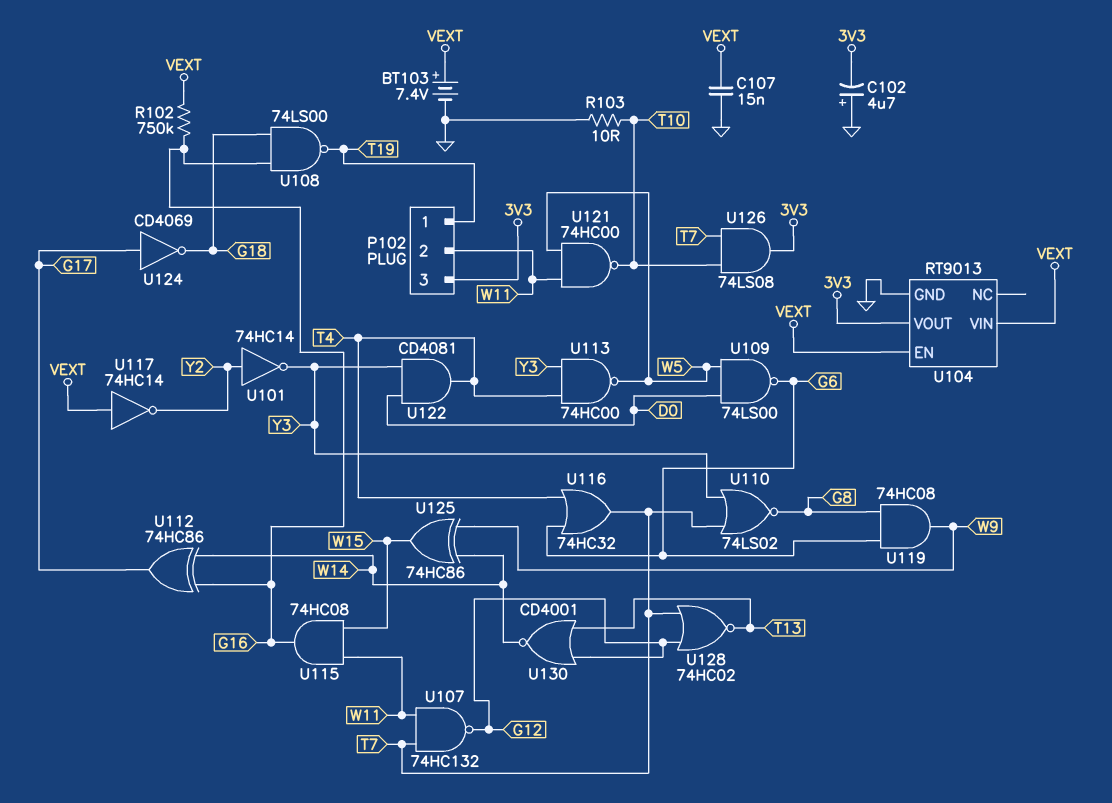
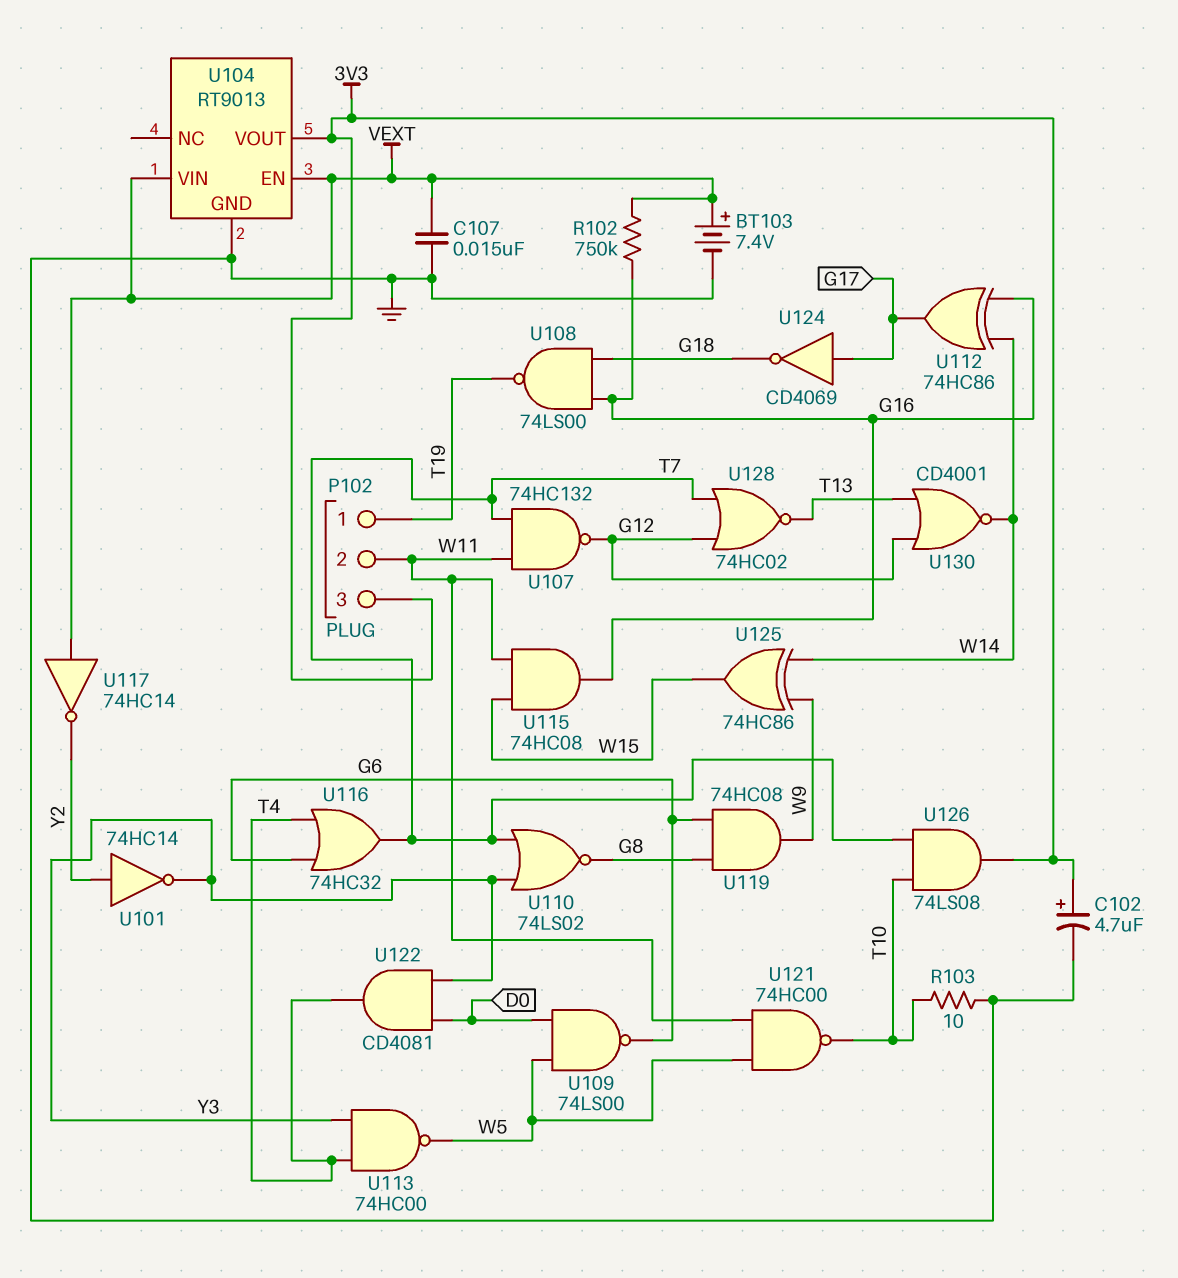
C102: 4.7uF (plus GND, minus 3V3) -> 4.7uF (plus 3V3, minus GND)

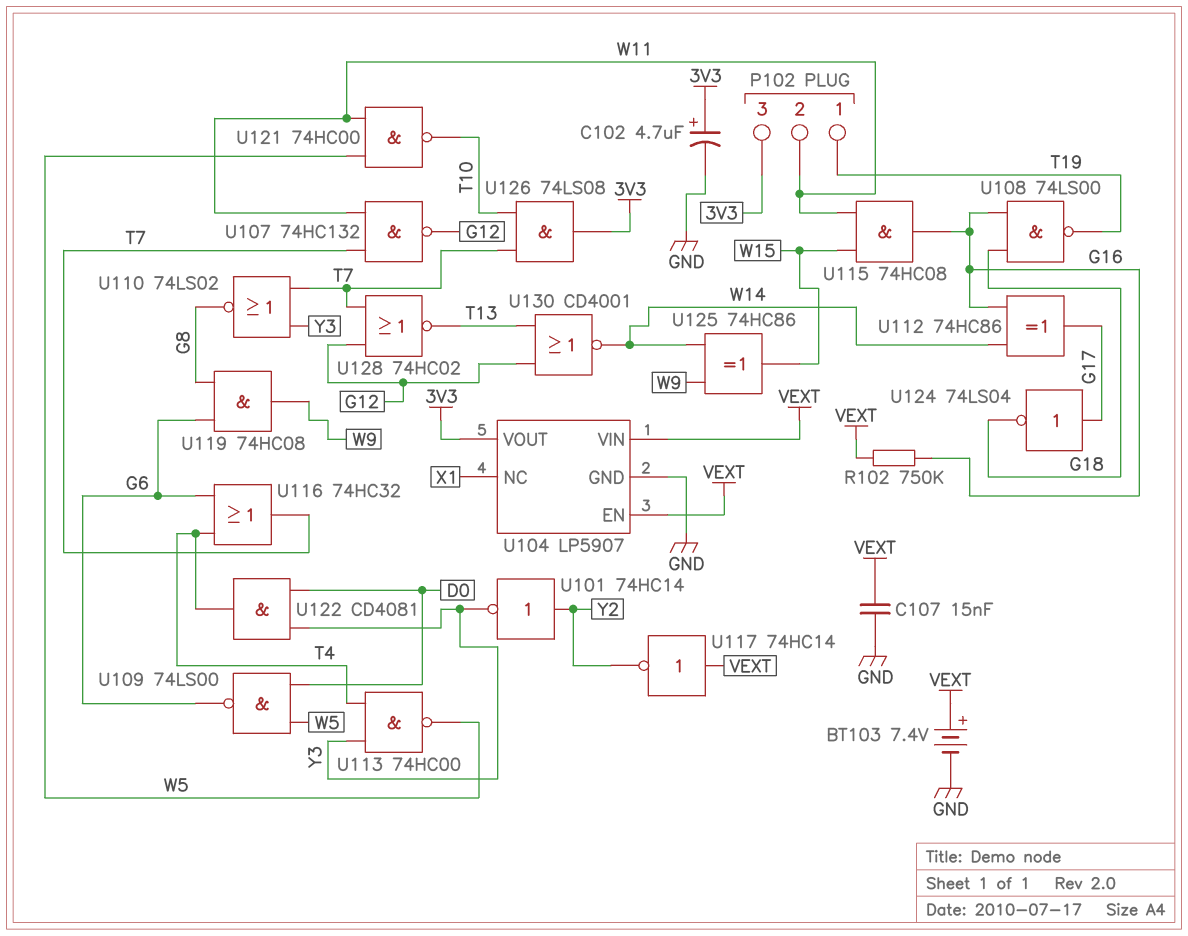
R103: 10 (GND, T10) -> none
U104: RT9013 -> LP5907
U104 pin NC: none -> X1
U124: NOT CD4069 (in G17, out G18) -> NOT 74LS04 (in G17, out G18)

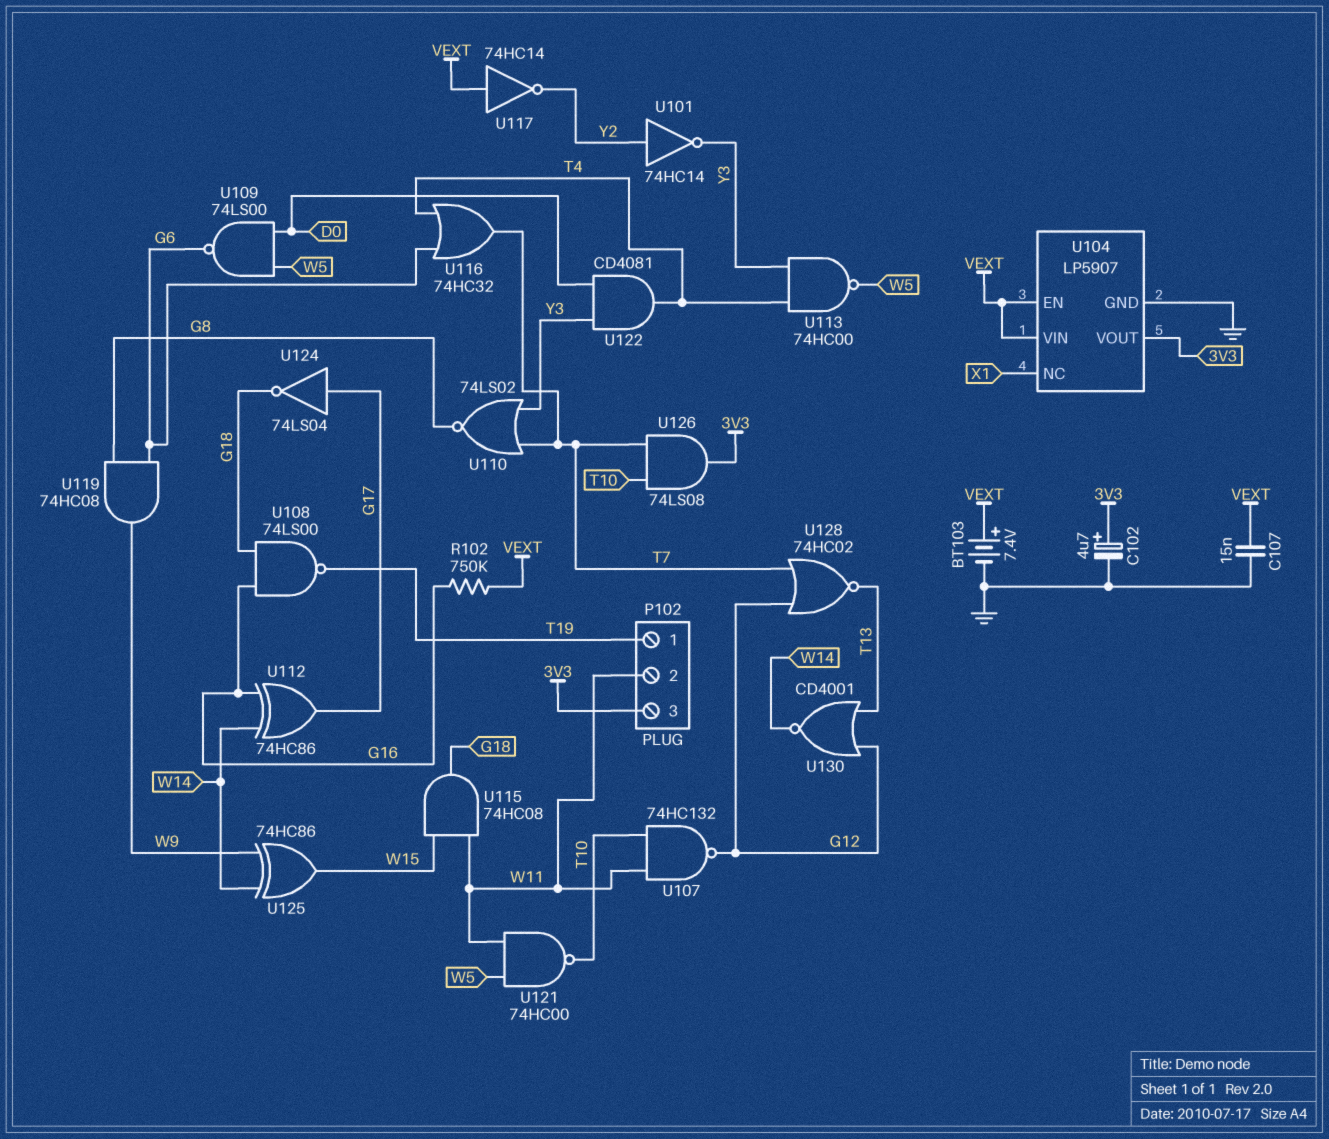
U107: NAND 74HC132 (in T7, in W11, out G12) -> NAND 74HC132 (in T10, in W11, out G12)
U115: AND 74HC08 (in W11, in W15, out G16) -> AND 74HC08 (in W11, in W15, out G18)

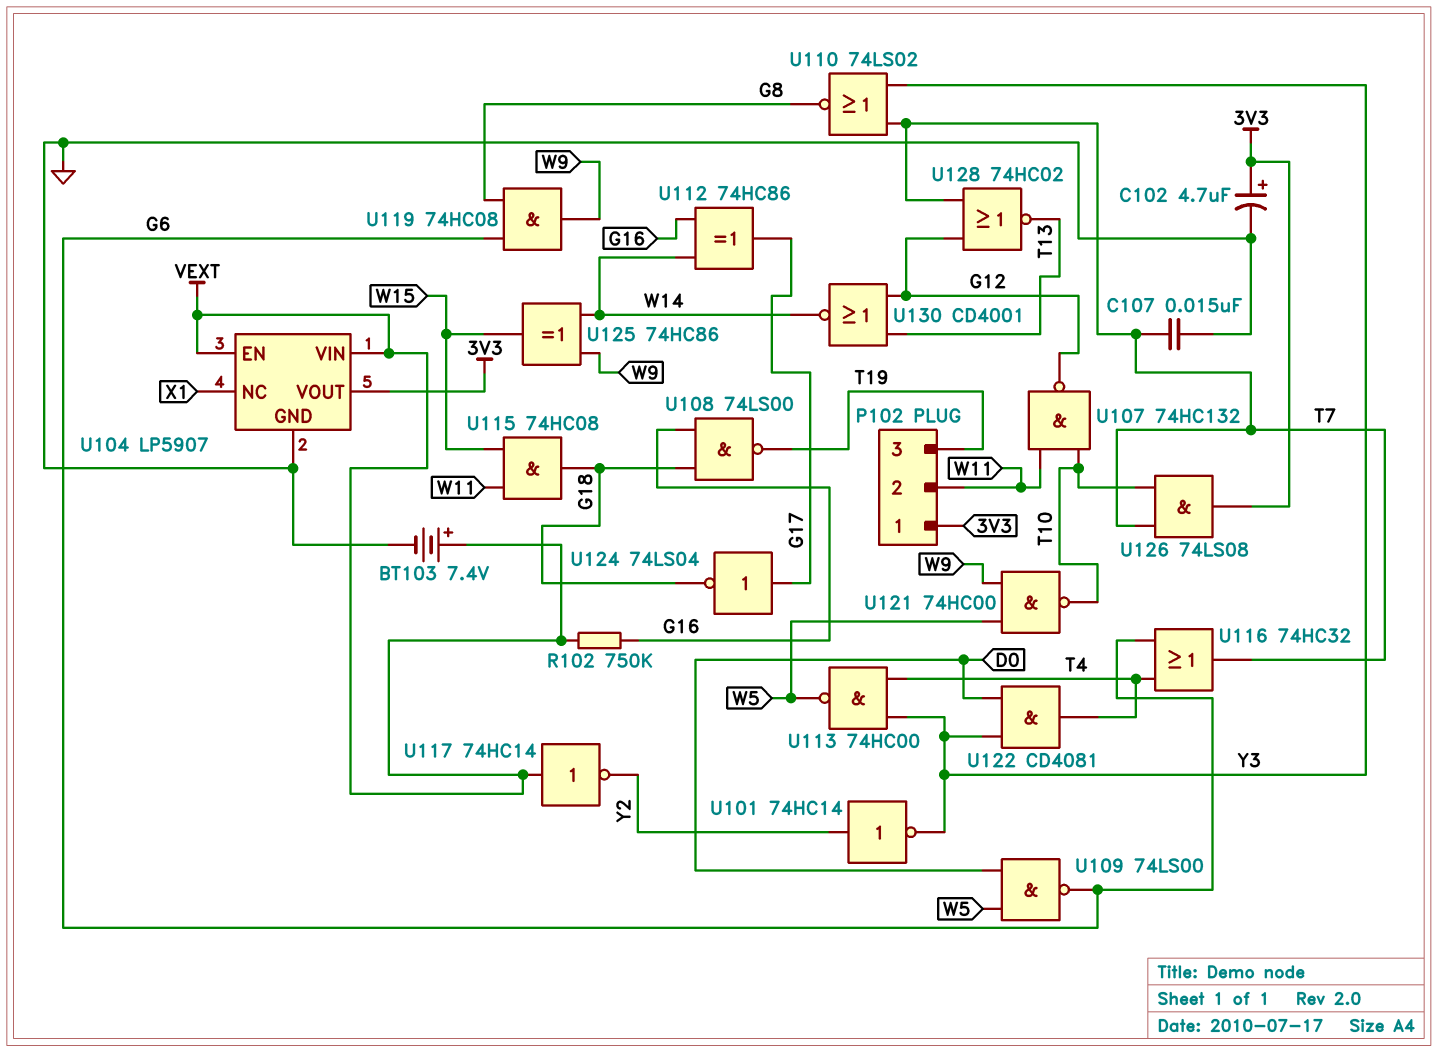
C107: 15nF (GND, VEXT) -> 15nF (GND, T7)
P102 pin 1: T19 -> 3V3
P102 pin 3: 3V3 -> T19
U121: NAND 74HC00 (in W5, in W11, out T10) -> NAND 74HC00 (in W5, in W9, out T10)

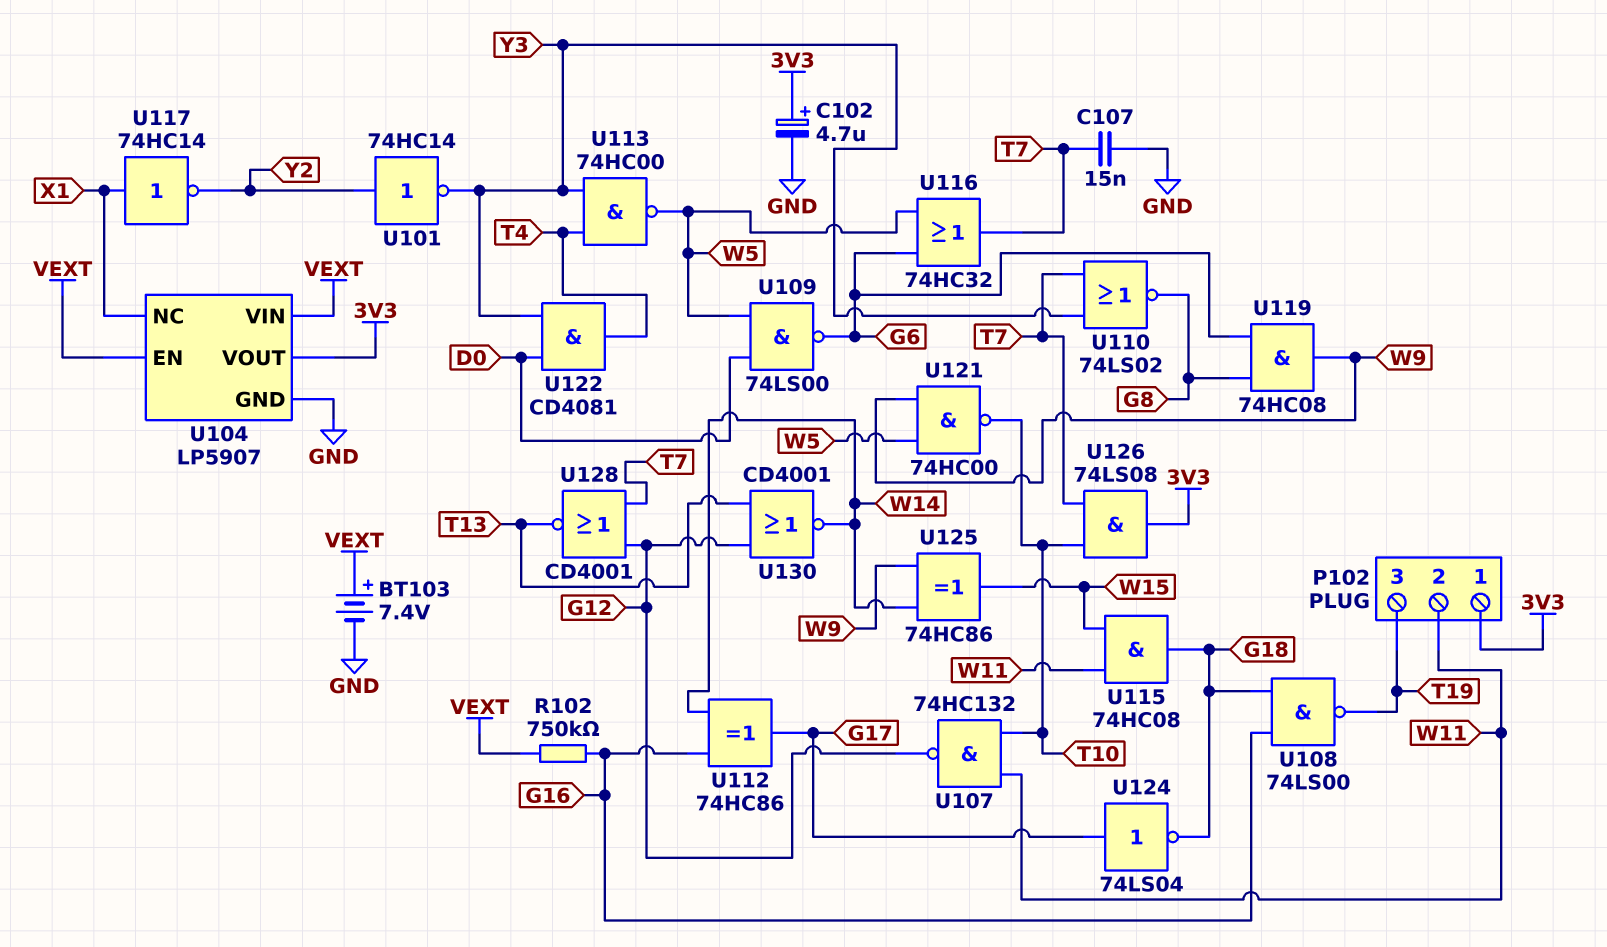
U116: OR 74HC32 (in G6, in T4, out T7) -> OR 74HC32 (in G6, in W5, out T7)
U117: NOT 74HC14 (in VEXT, out Y2) -> NOT 74HC14 (in X1, out Y2)
U128: NOR 74HC02 (in G12, in T7, out T13) -> NOR CD4001 (in G12, in T7, out T13)

